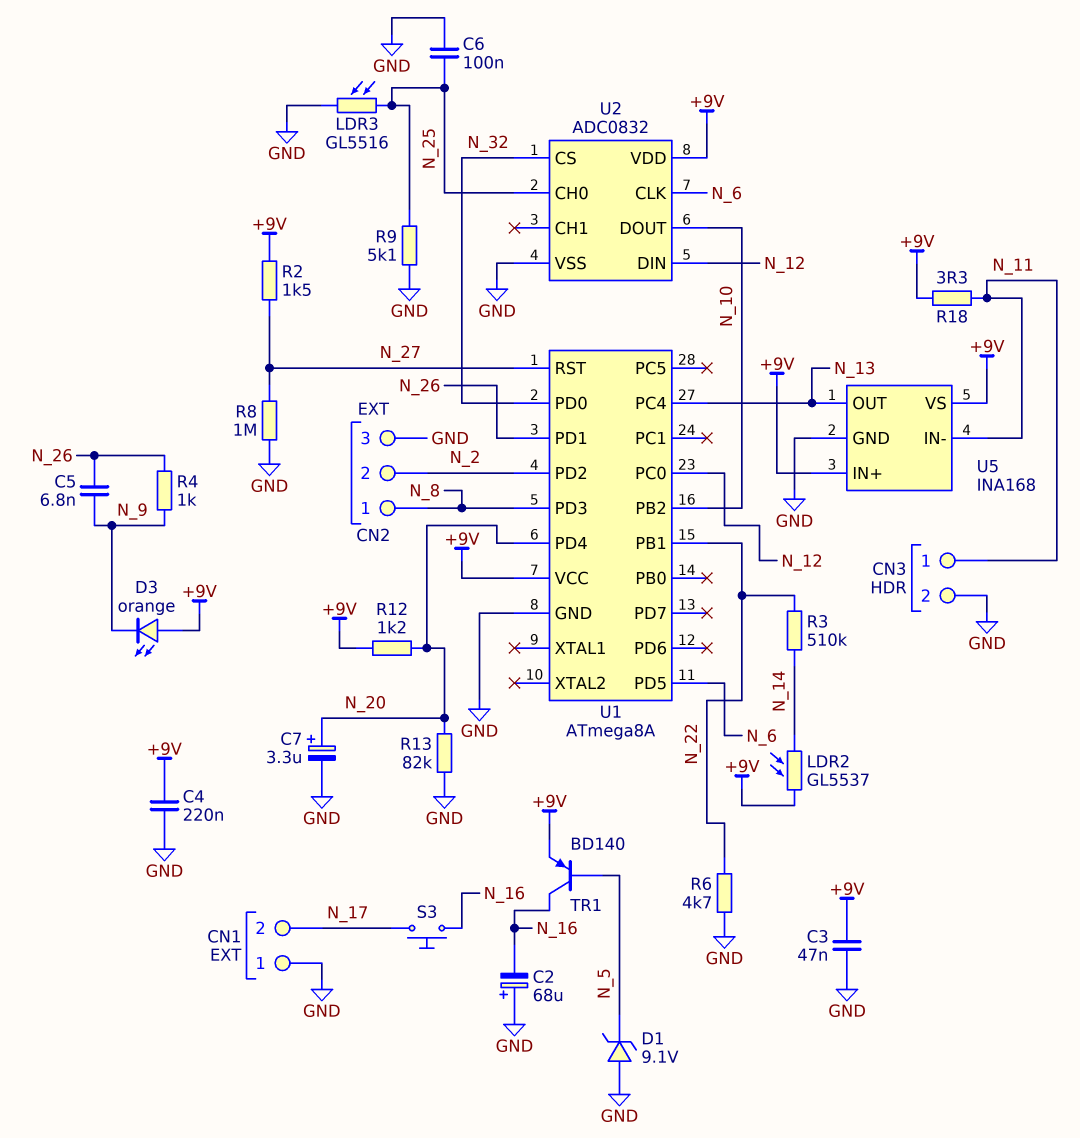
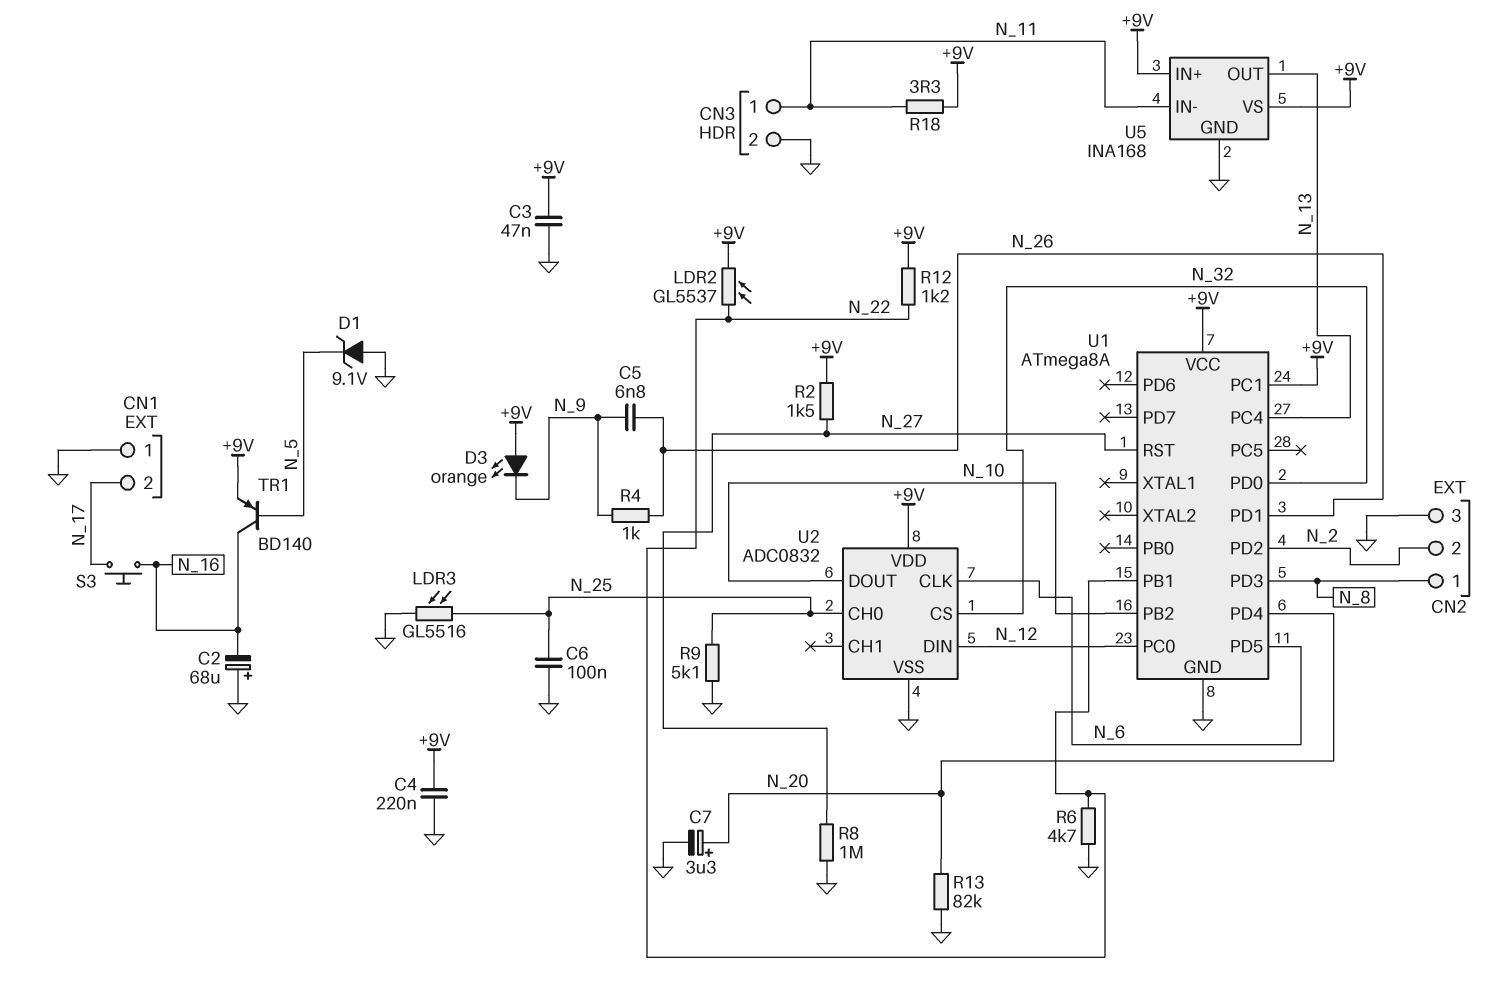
LDR2: GL5537 (+9V, N_14) -> GL5537 (+9V, N_22)
R3: 510k (N_14, N_22) -> none
R12: 1.2k (+9V, N_20) -> 1.2k (+9V, N_22)
U1 pin PC1: none -> +9V

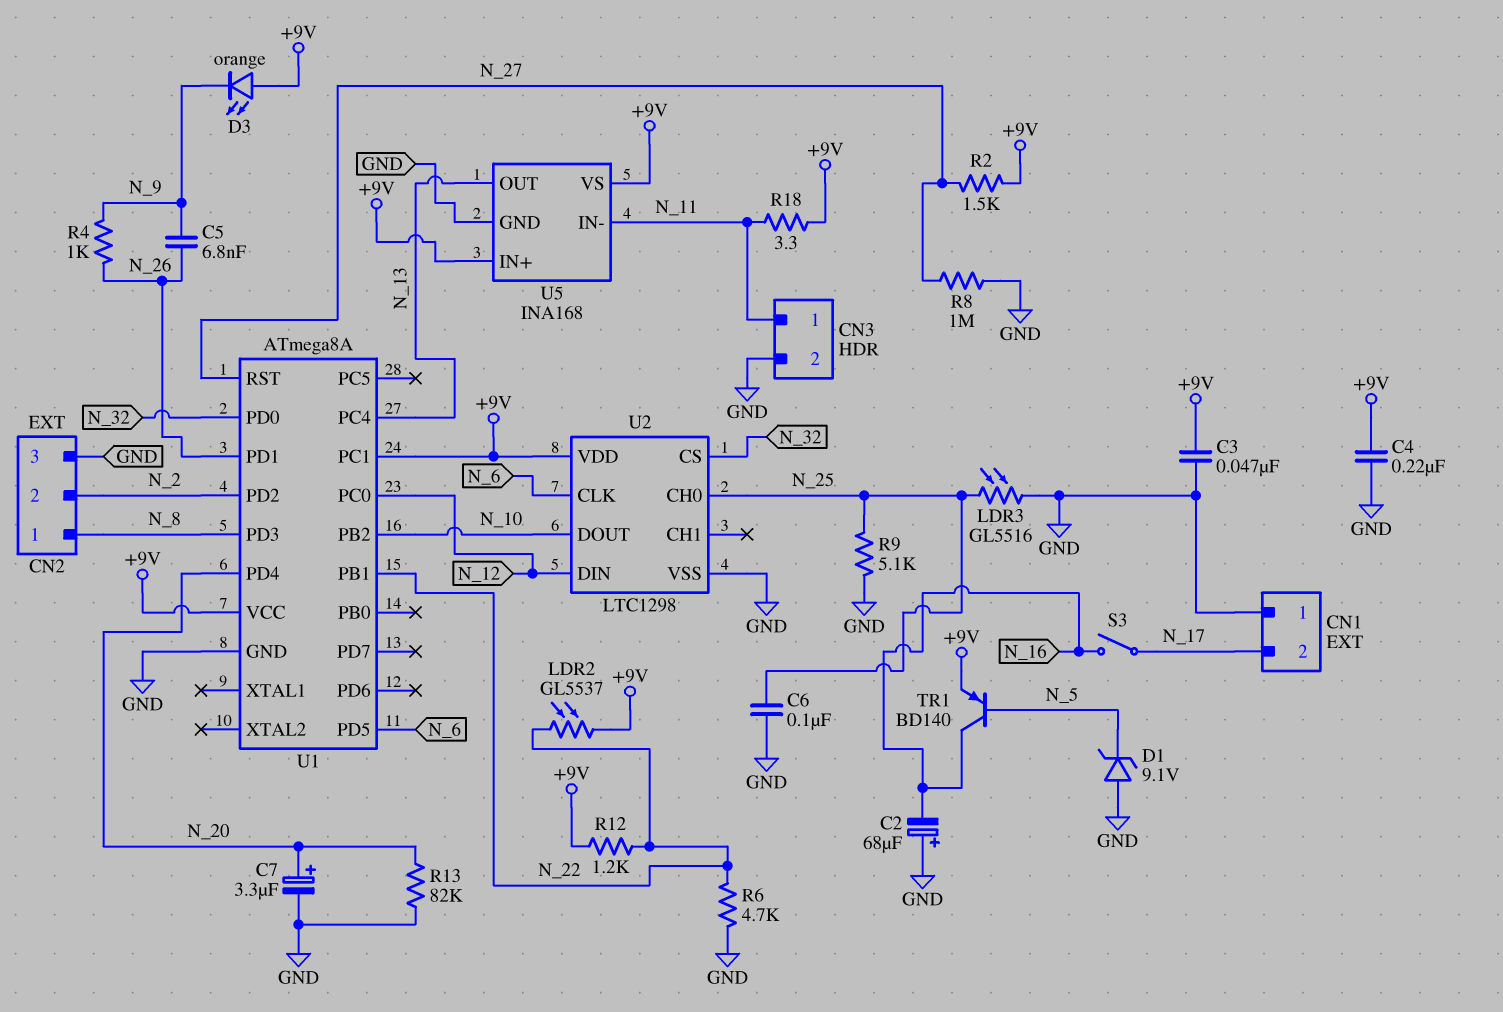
S3: button (N_16, N_17) -> switch (N_16, N_17)
U2: ADC0832 -> LTC1298

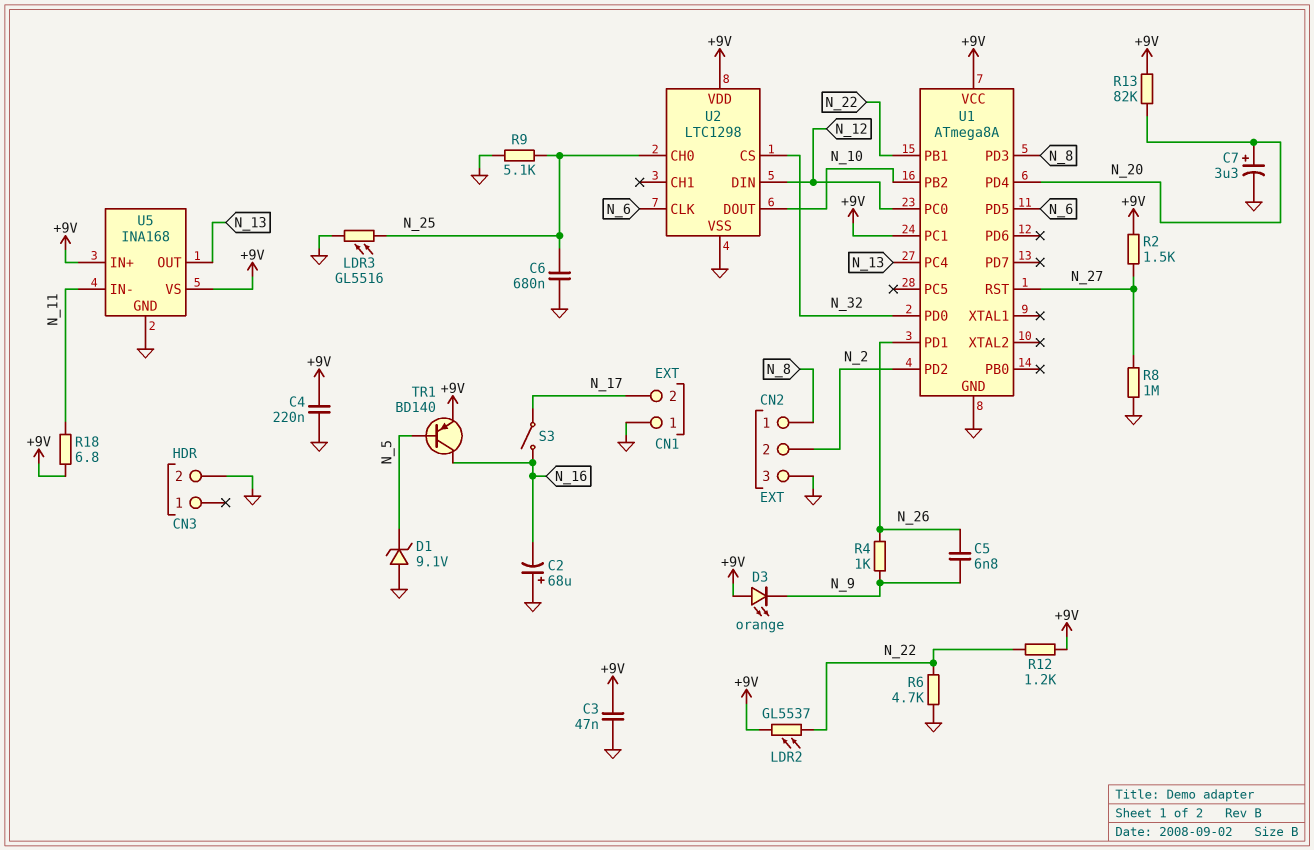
C6: 100nF (GND, N_25) -> 680nF (GND, N_25)
CN3 pin 1: N_11 -> none
R13: 82k (GND, N_20) -> 82k (+9V, N_20)
R18: 3.3 (+9V, N_11) -> 6.8 (+9V, N_11)

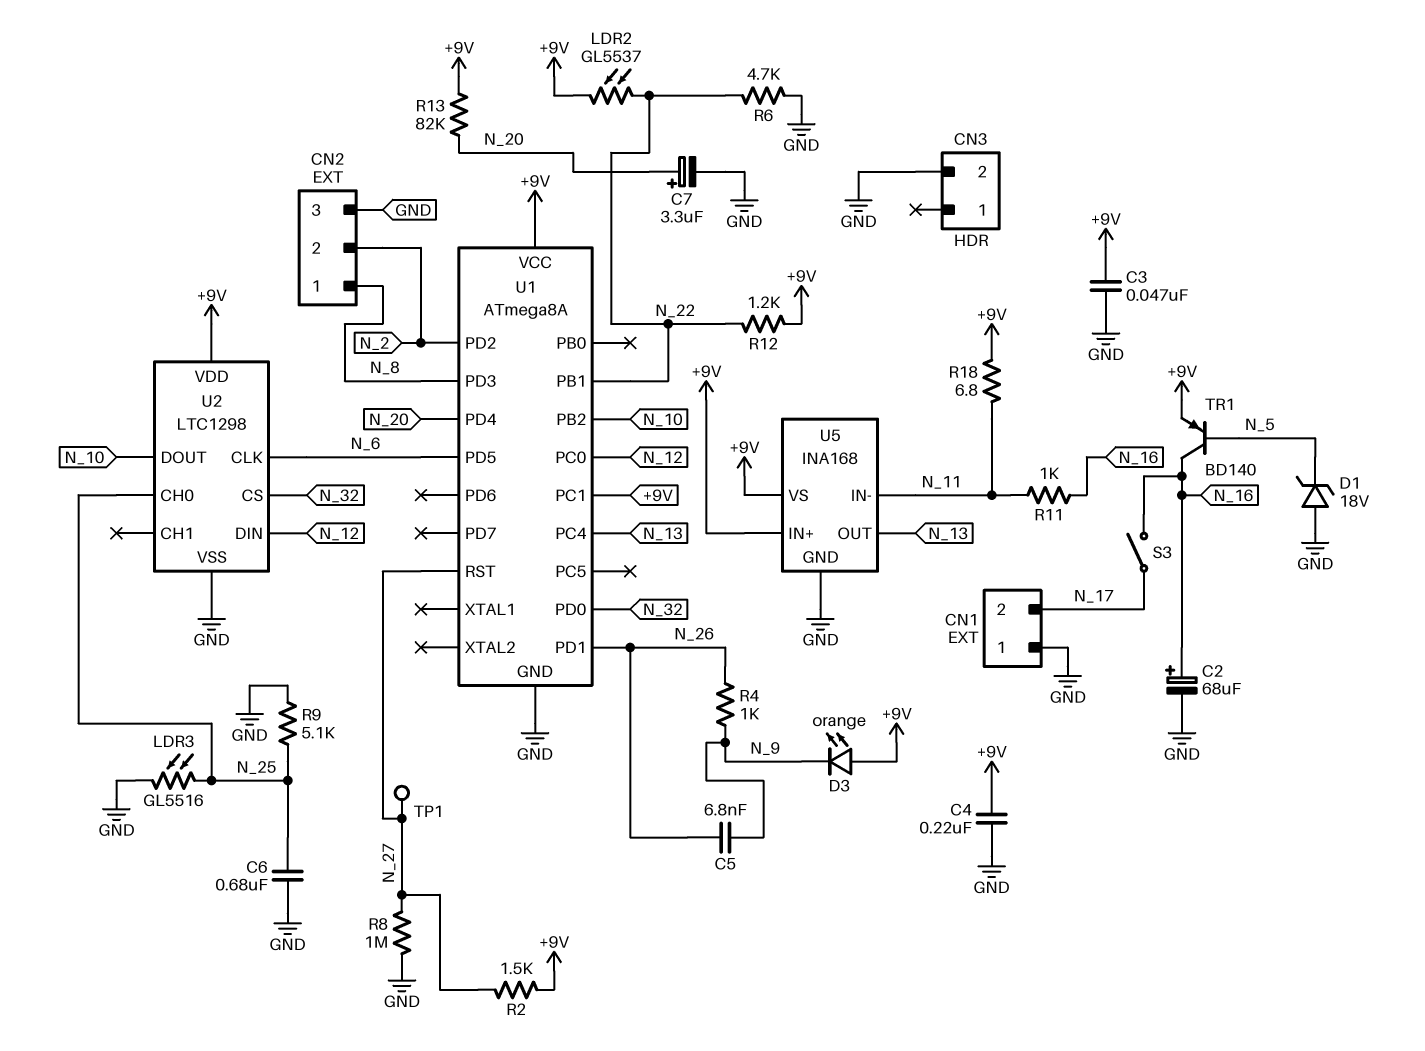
C2: 68uF (plus GND, minus N_16) -> 68uF (plus N_16, minus GND)
D1: zener 9.1V (A GND, K N_5) -> zener 18V (A GND, K N_5)
R11: none -> 1k (N_11, N_16)
TP1: none -> test point (N_27)

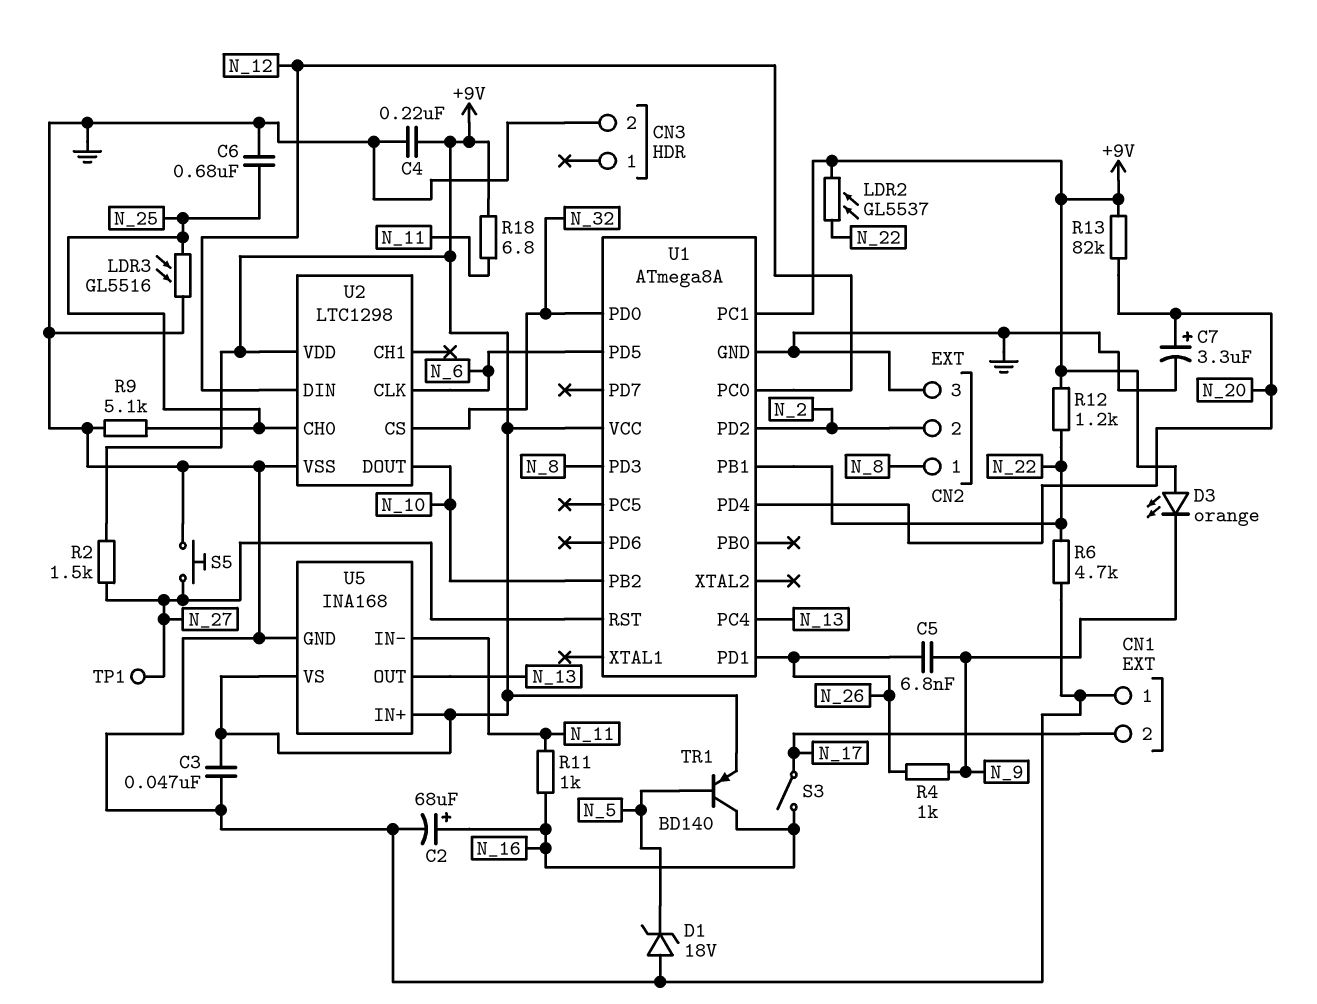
R8: 1M (GND, N_27) -> none
S5: none -> button (GND, N_27)

